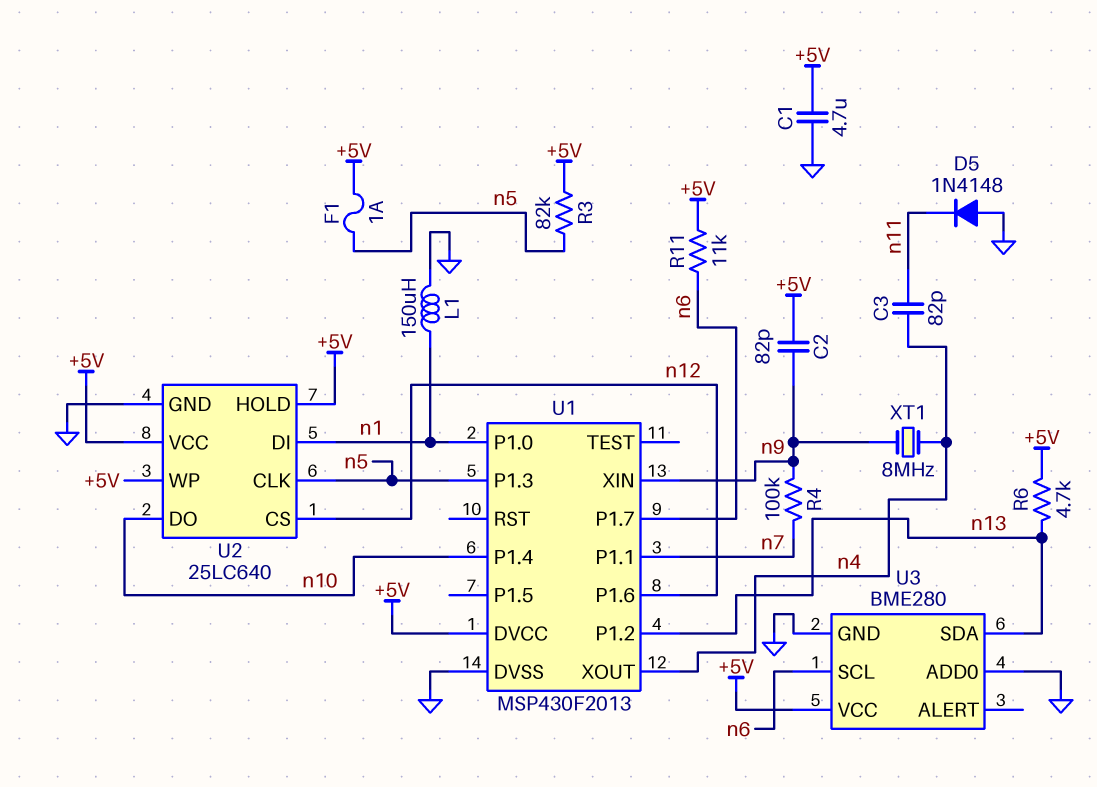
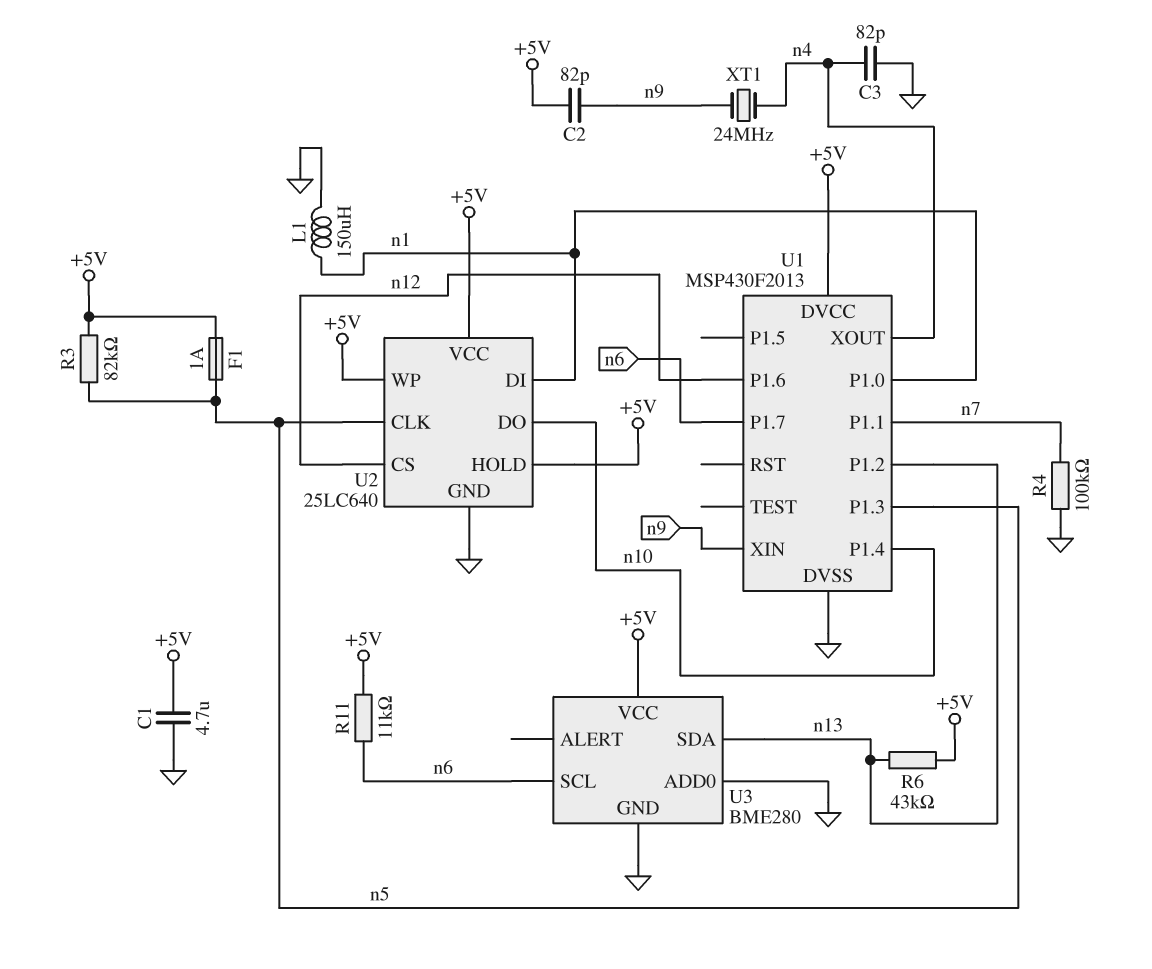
C3: 82pF (n4, n11) -> 82pF (GND, n4)
D5: diode 1N4148 (A GND, K n11) -> none
R4: 100k (n7, n9) -> 100k (GND, n7)
R6: 4.7k (+5V, n13) -> 43k (+5V, n13)
XT1: 8MHz (n4, n9) -> 24MHz (n4, n9)

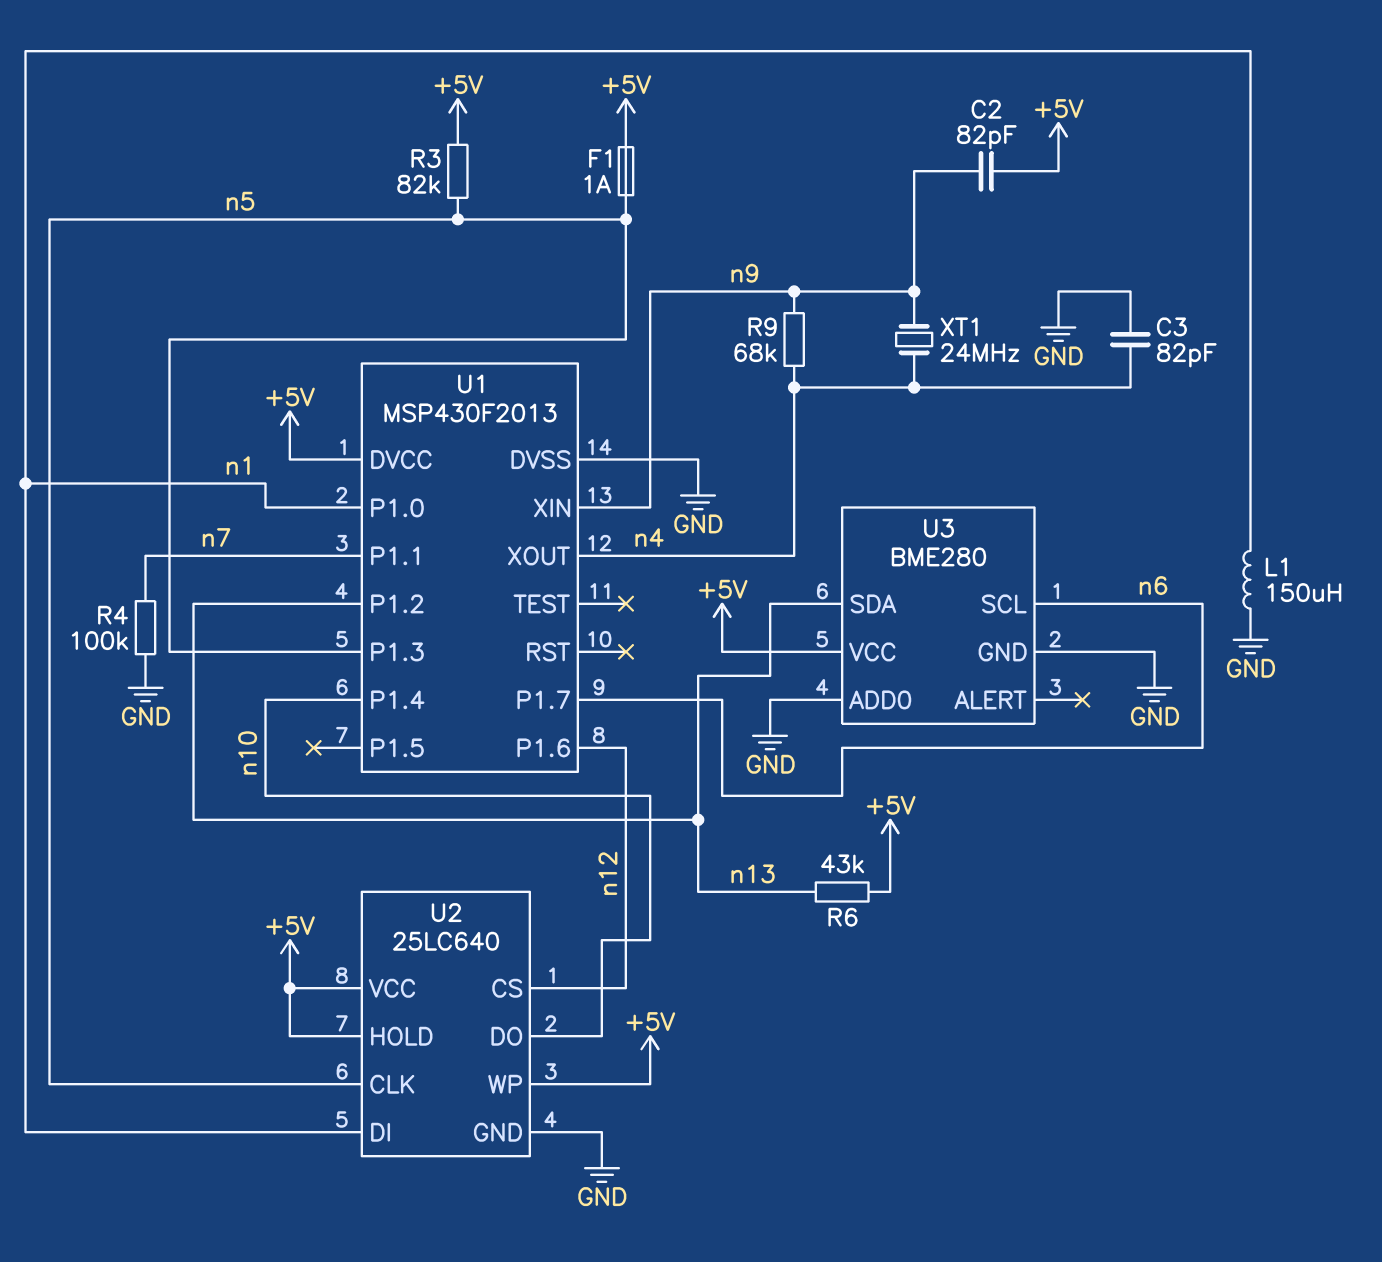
C1: 4.7uF (+5V, GND) -> none
R9: none -> 68k (n4, n9)
R11: 11k (+5V, n6) -> none

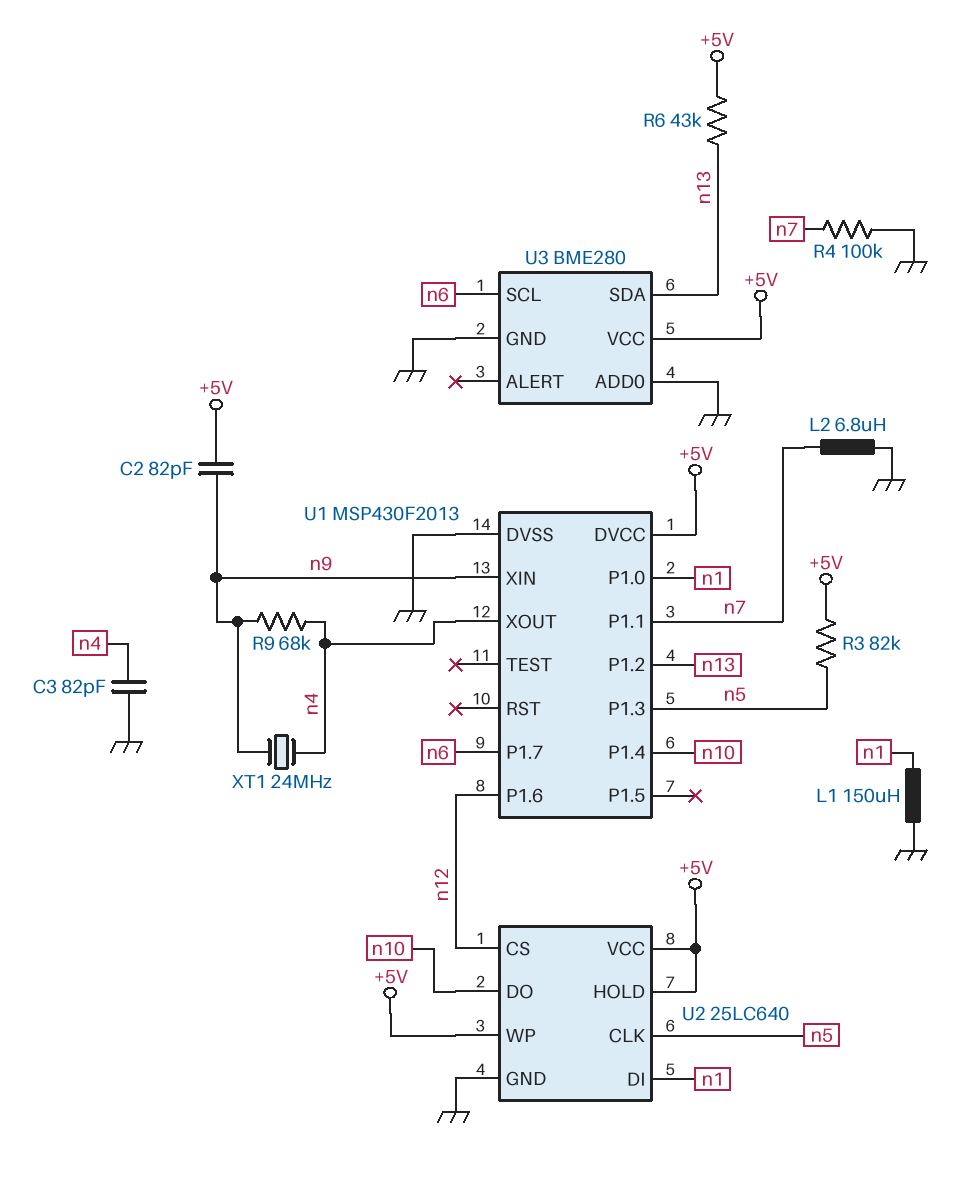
F1: 1A (+5V, n5) -> none
L2: none -> 6.8uH (GND, n7)

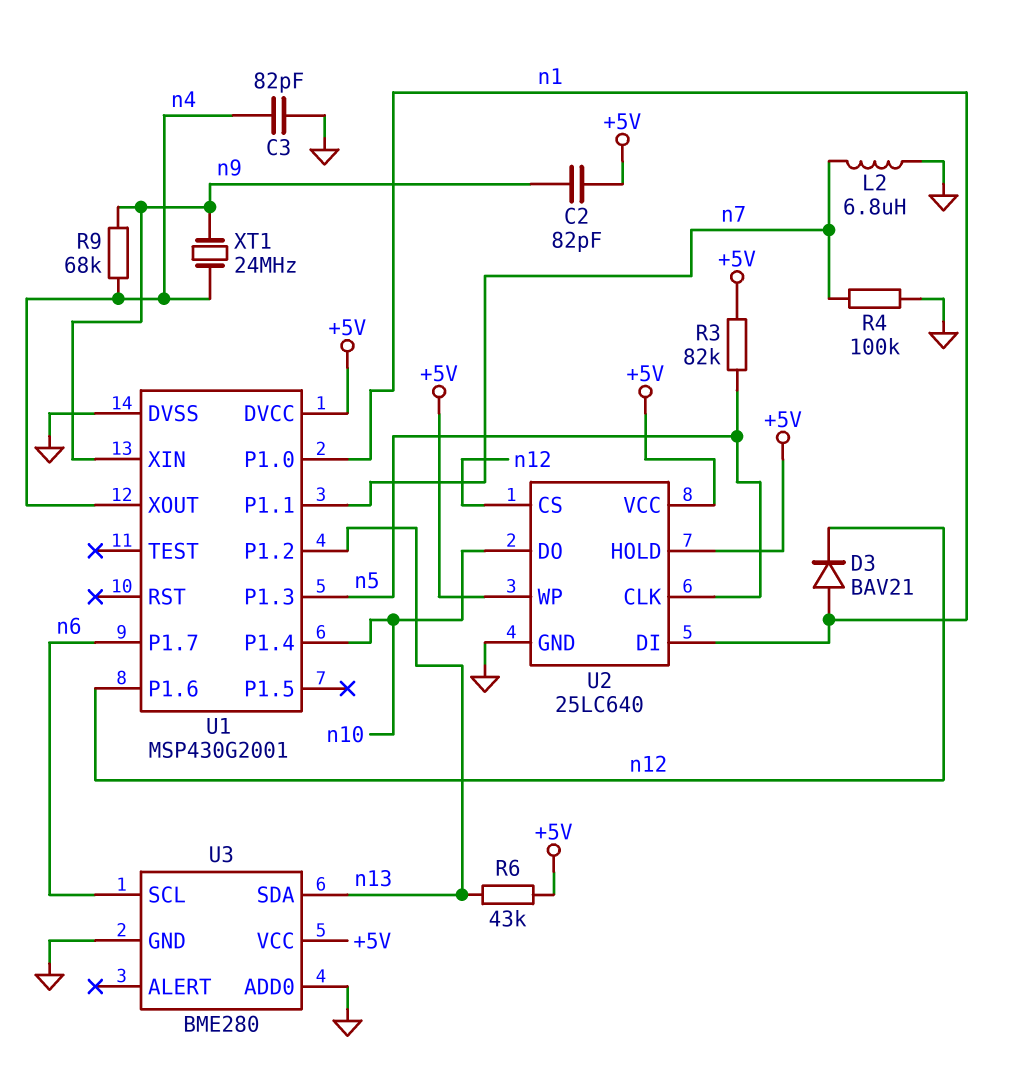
D3: none -> diode BAV21 (A n1, K n12)
L1: 150uH (GND, n1) -> none
U1: MSP430F2013 -> MSP430G2001

